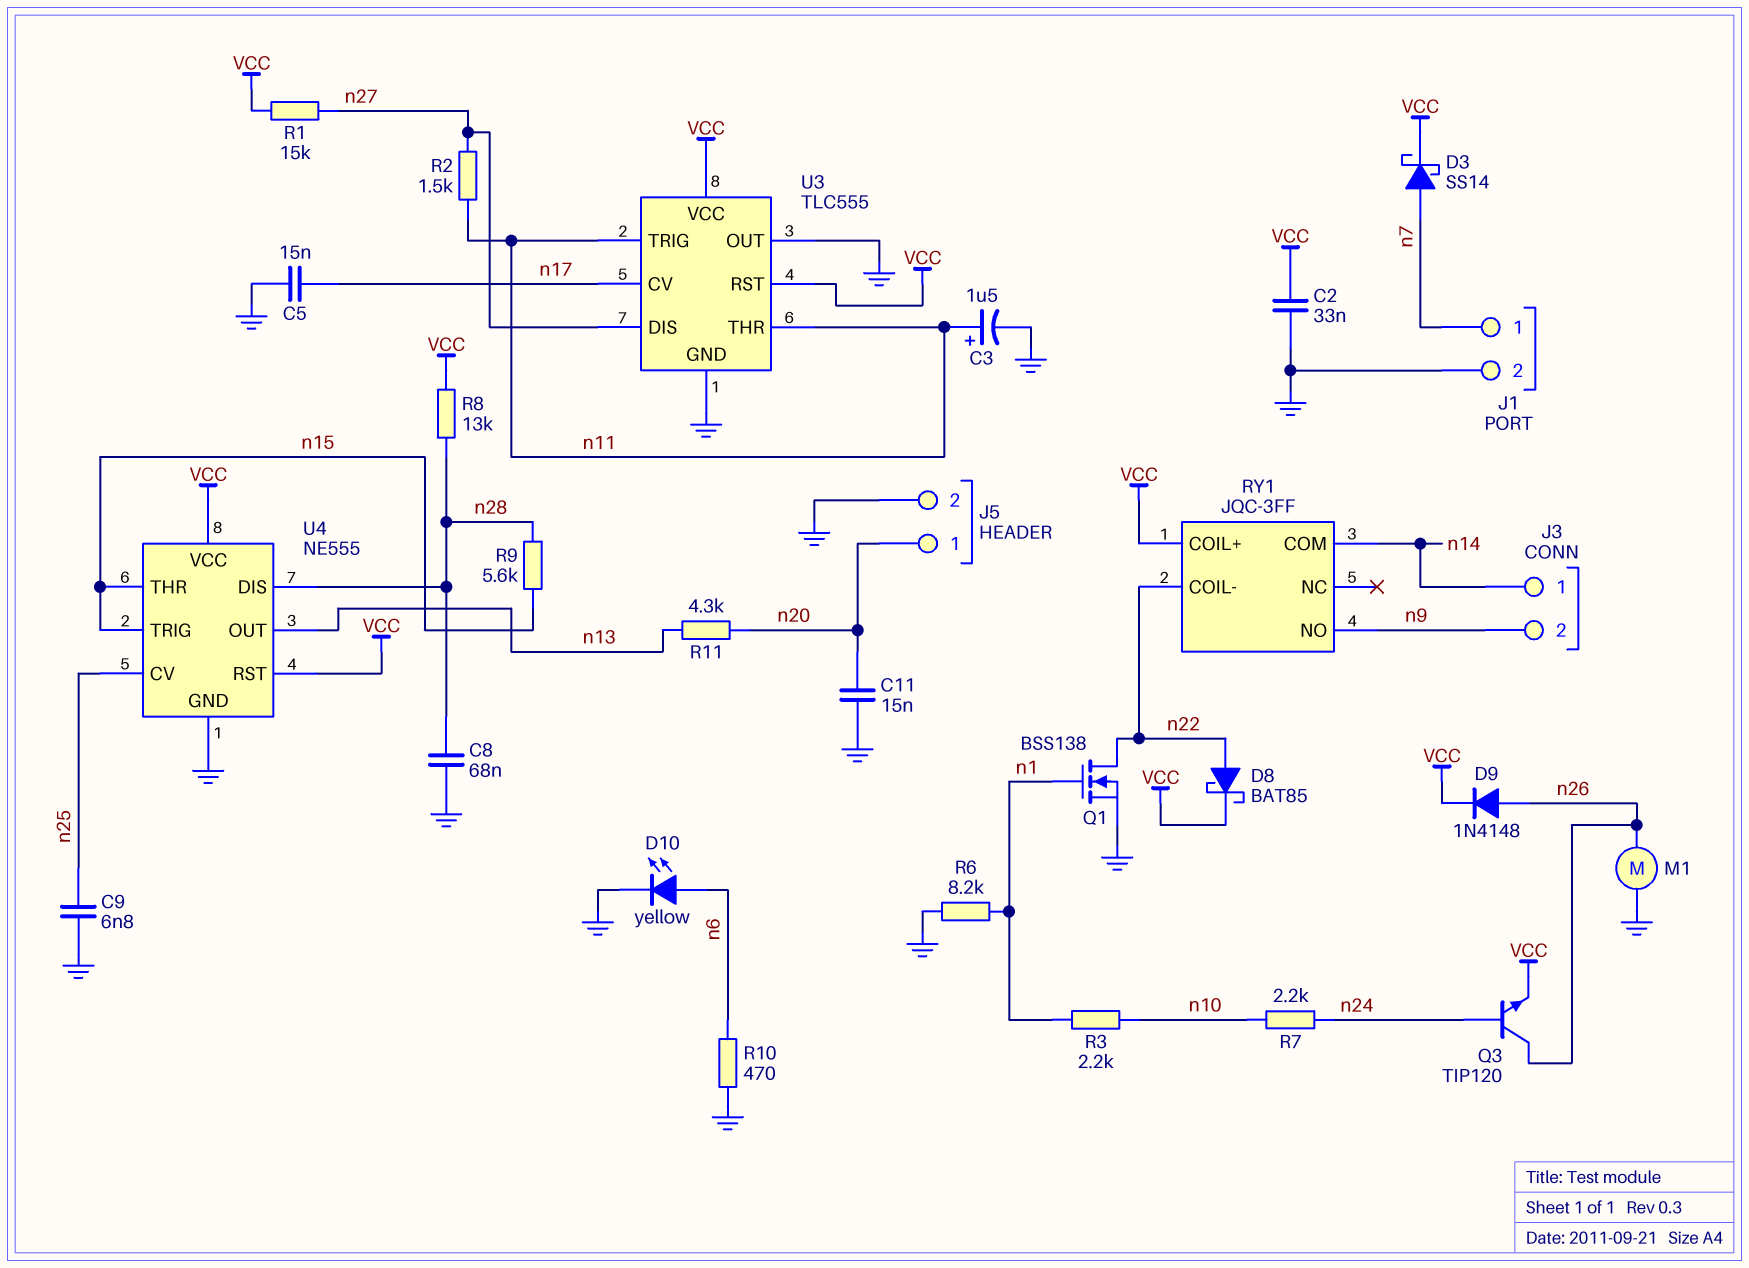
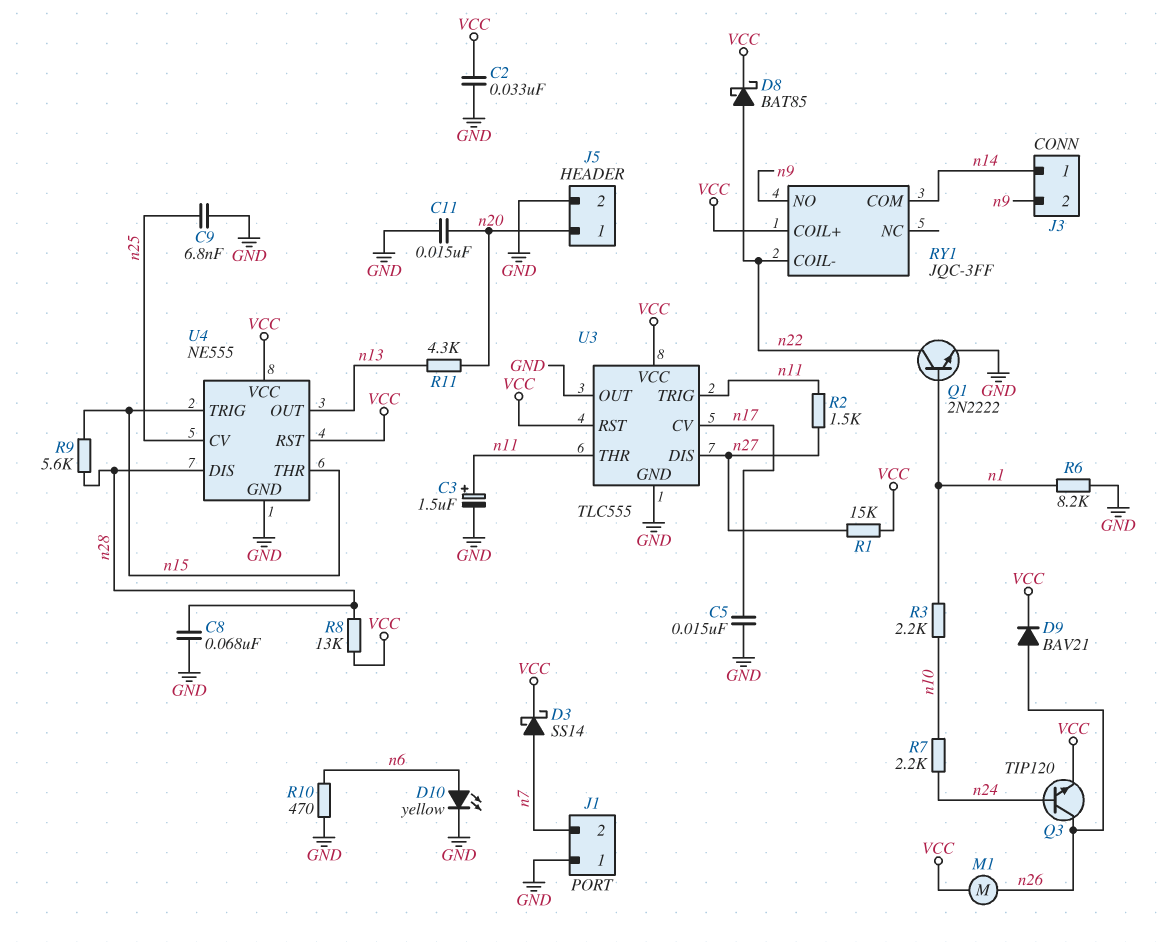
D9: diode 1N4148 (A n26, K VCC) -> diode BAV21 (A n26, K VCC)
J1 pin 1: n7 -> GND
J1 pin 2: GND -> n7
M1: motor (GND, n26) -> motor (VCC, n26)
Q1: NMOS BSS138 (G n1, D n22, S GND) -> NPN 2N2222 (B n1, C n22, E GND)

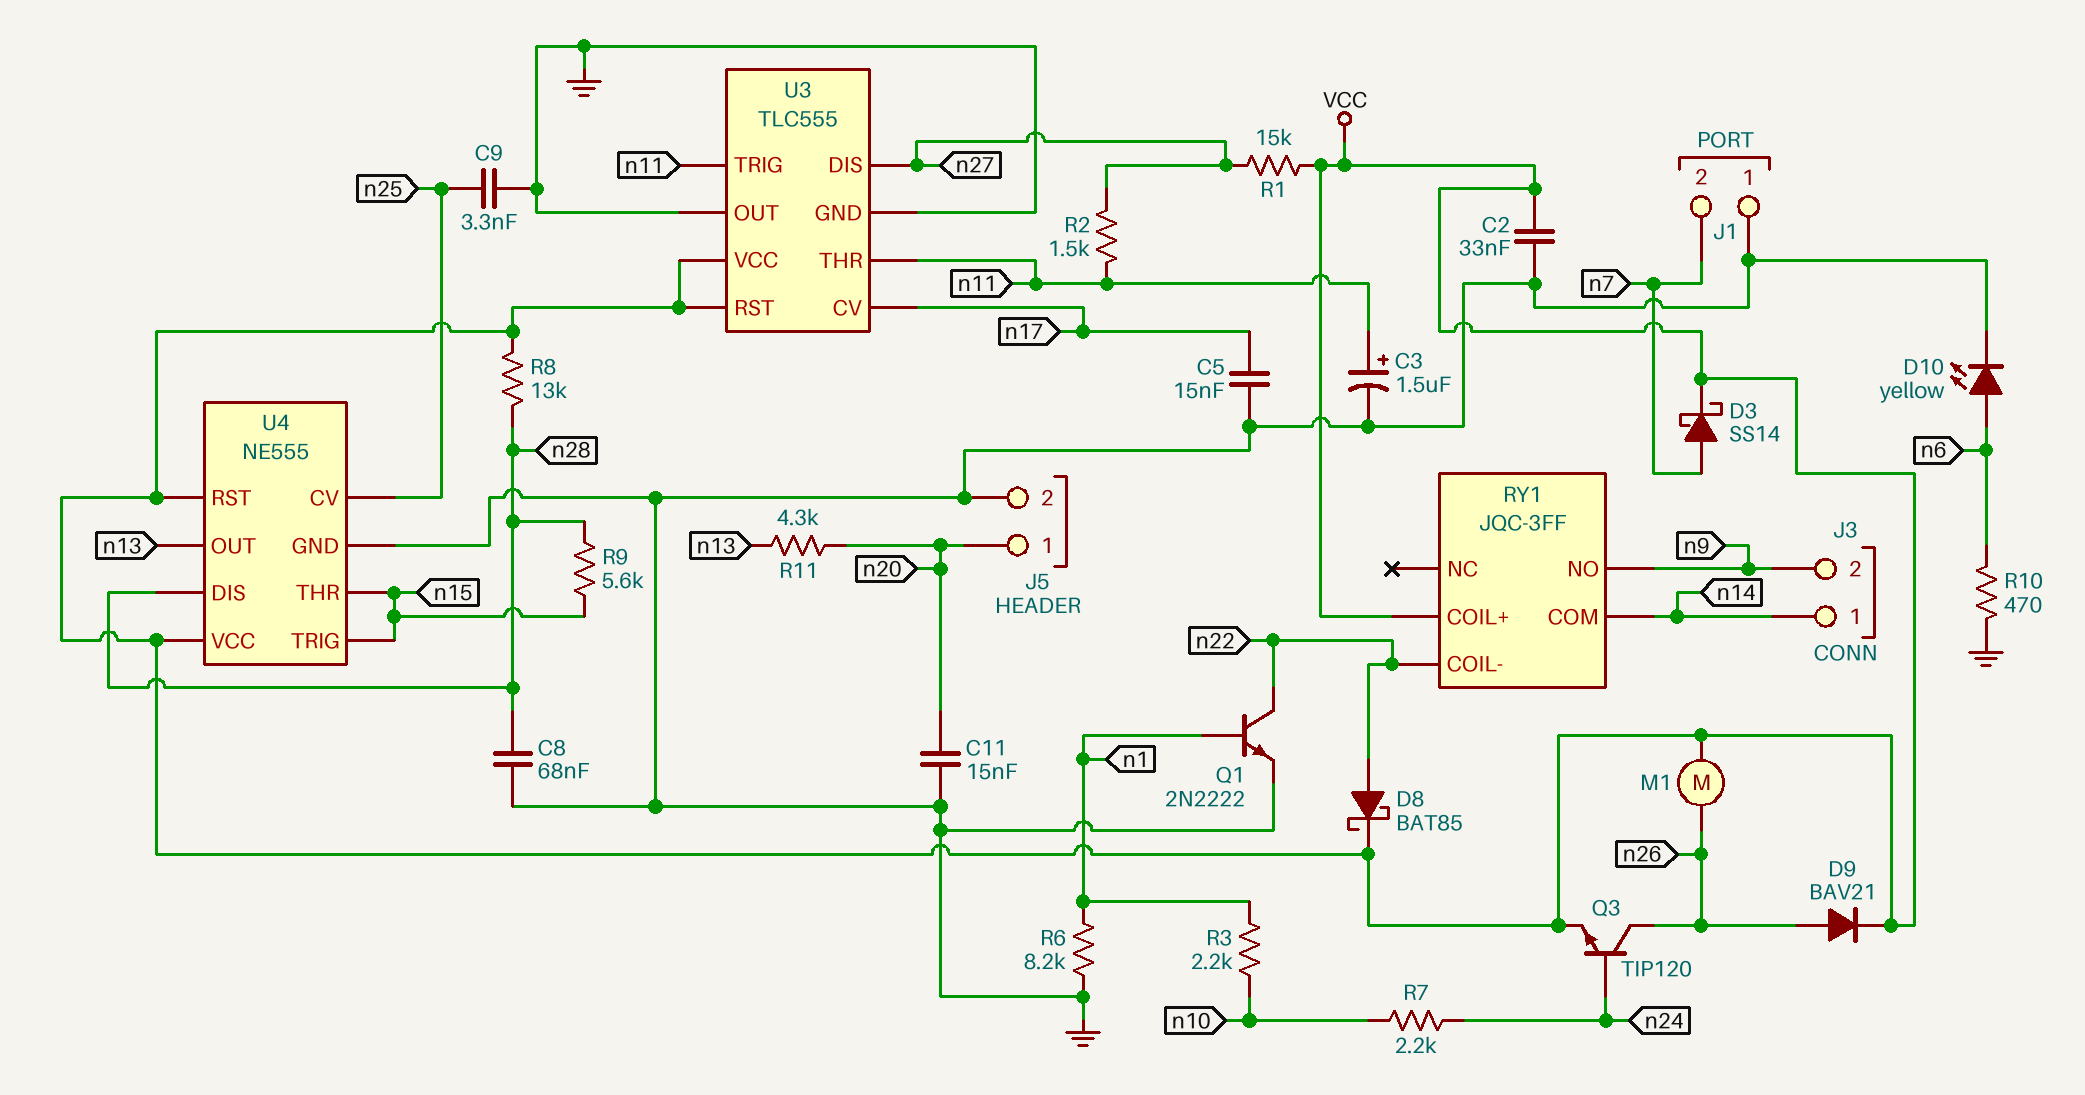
C9: 6.8nF (GND, n25) -> 3.3nF (GND, n25)

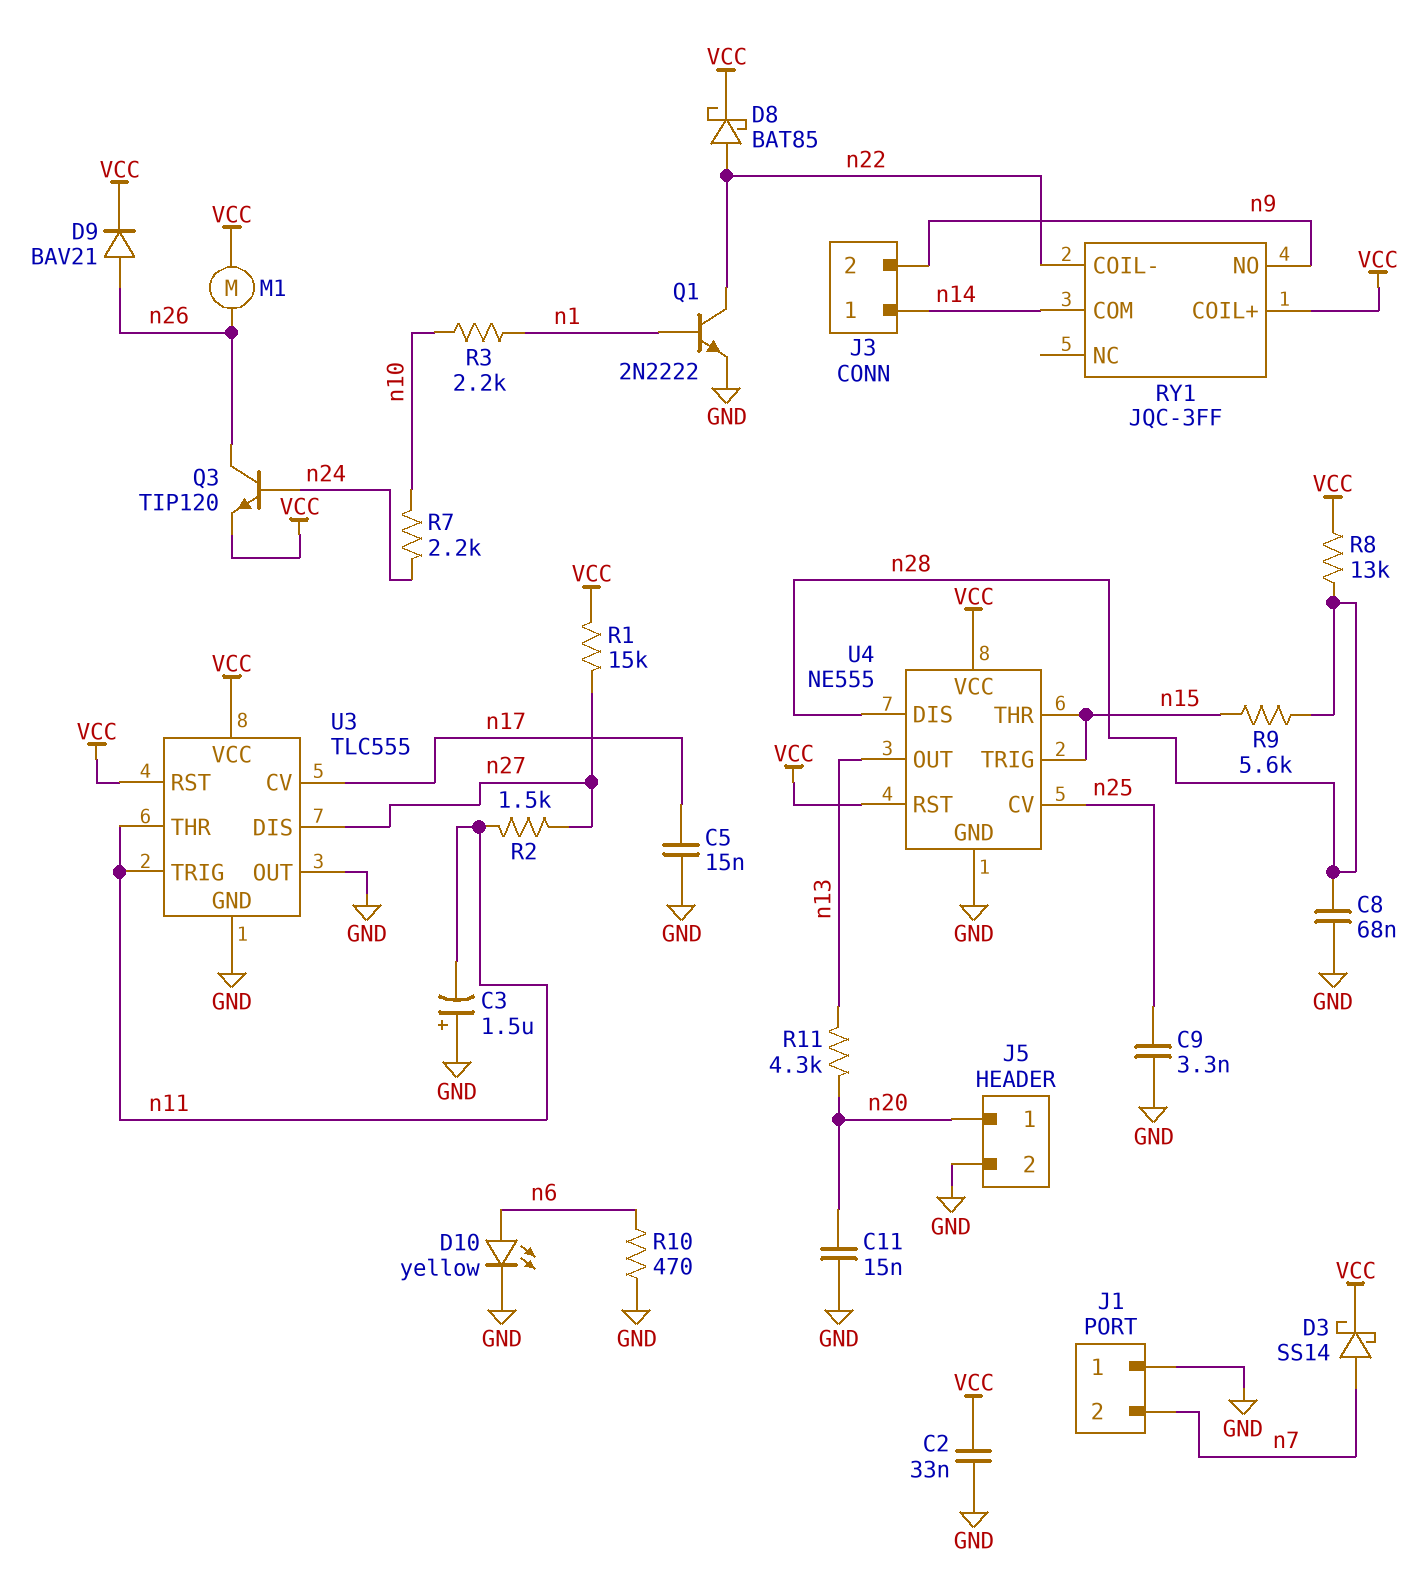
C3: 1.5uF (plus n11, minus GND) -> 1.5uF (plus GND, minus n11)
R6: 8.2k (GND, n1) -> none

